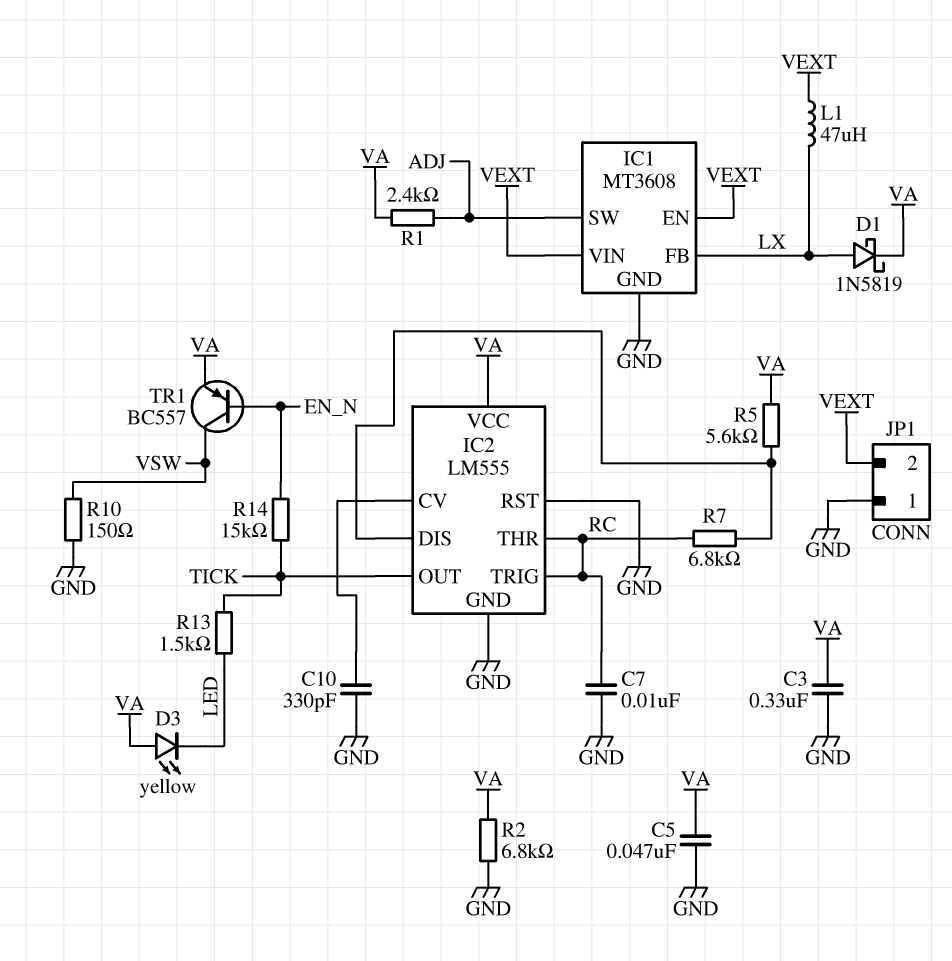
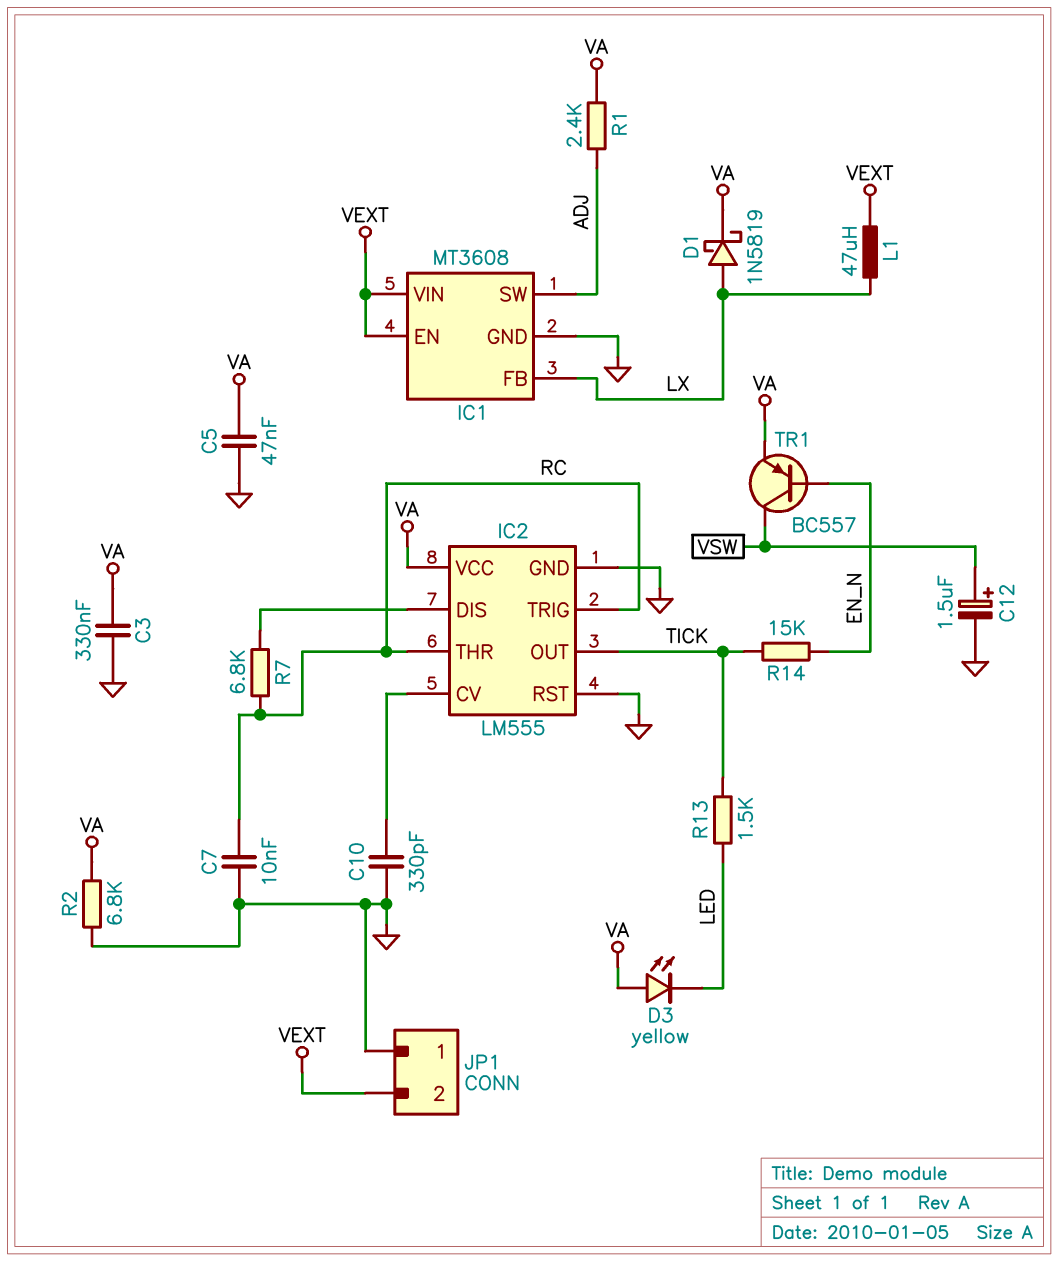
C12: none -> 1.5uF (plus VSW, minus GND)
R5: 5.6k (IC2/DIS, VA) -> none
R10: 150 (GND, VSW) -> none

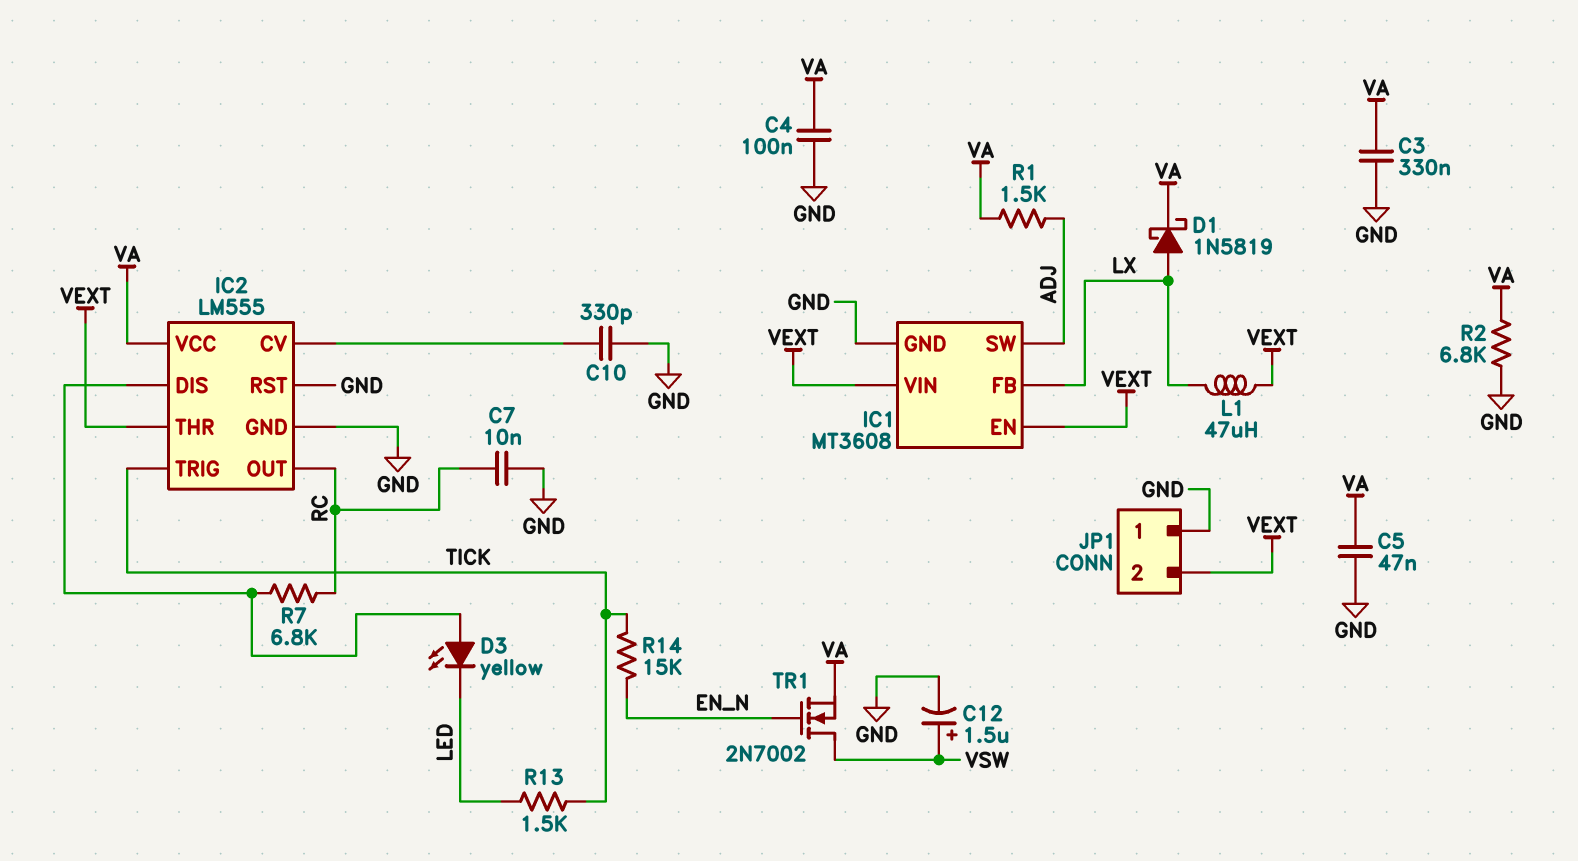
C4: none -> 100nF (GND, VA)
D3: LED yellow (A VA, K LED) -> LED yellow (A IC2/DIS, K LED)
IC2 pin OUT: TICK -> RC
IC2 pin THR: RC -> VEXT
IC2 pin TRIG: RC -> TICK
R1: 2.4k (ADJ, VA) -> 1.5k (ADJ, VA)
TR1: PNP BC557 (B EN_N, C VSW, E VA) -> NMOS 2N7002 (G EN_N, D VSW, S VA)

